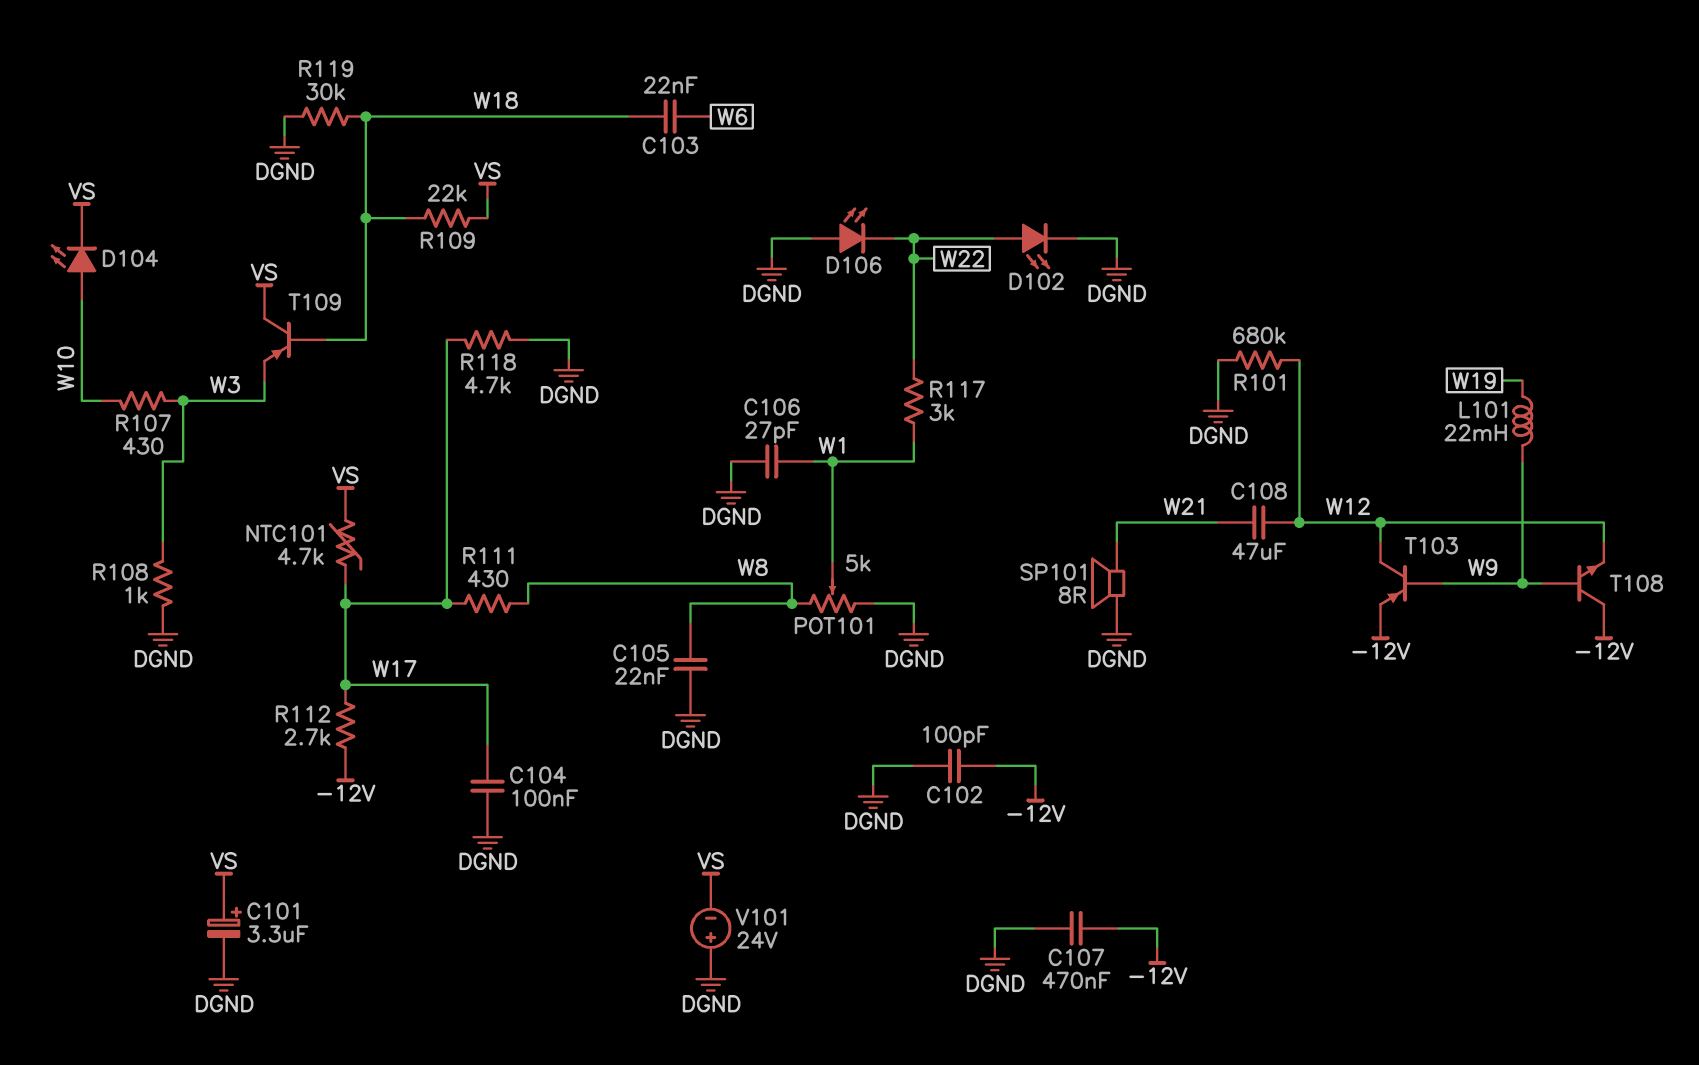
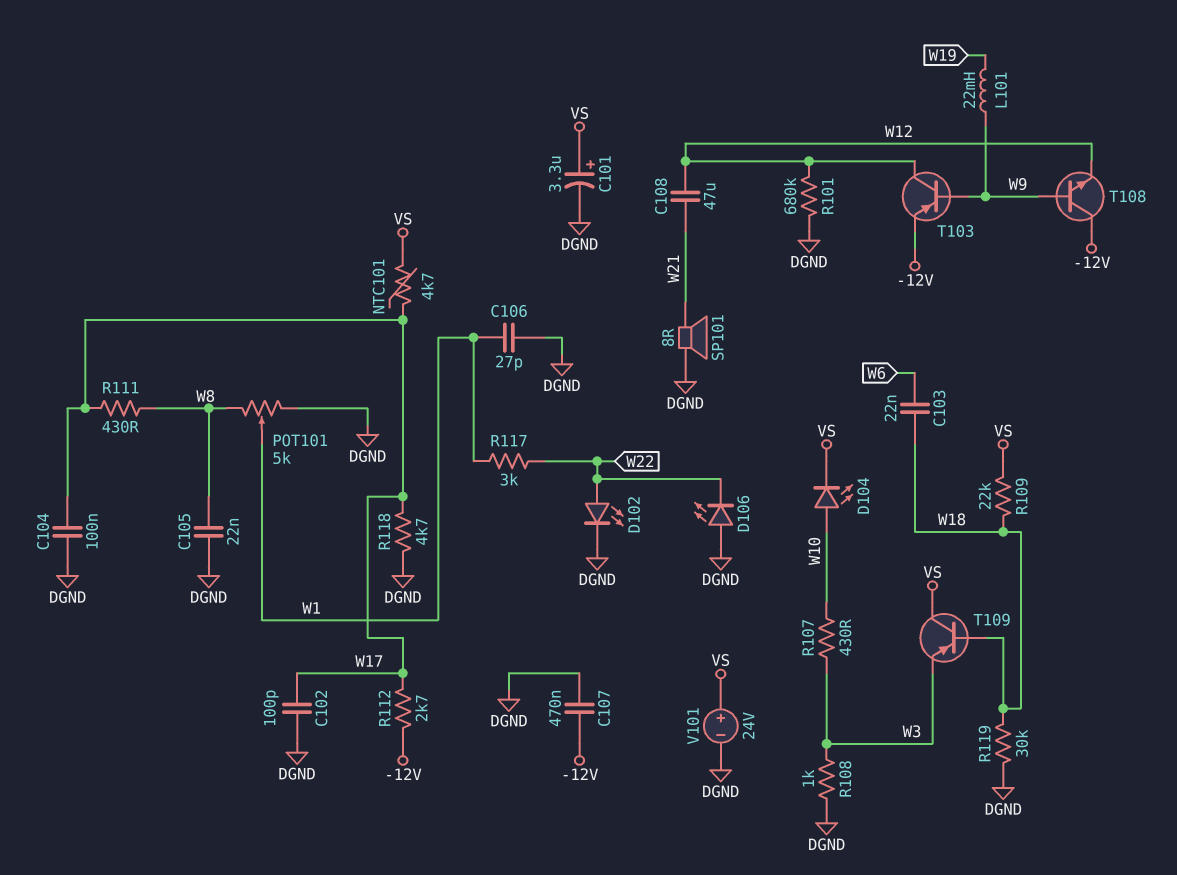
C102: 100pF (-12V, DGND) -> 100pF (DGND, W17)
V101: 24V (plus DGND, minus VS) -> 24V (plus VS, minus DGND)

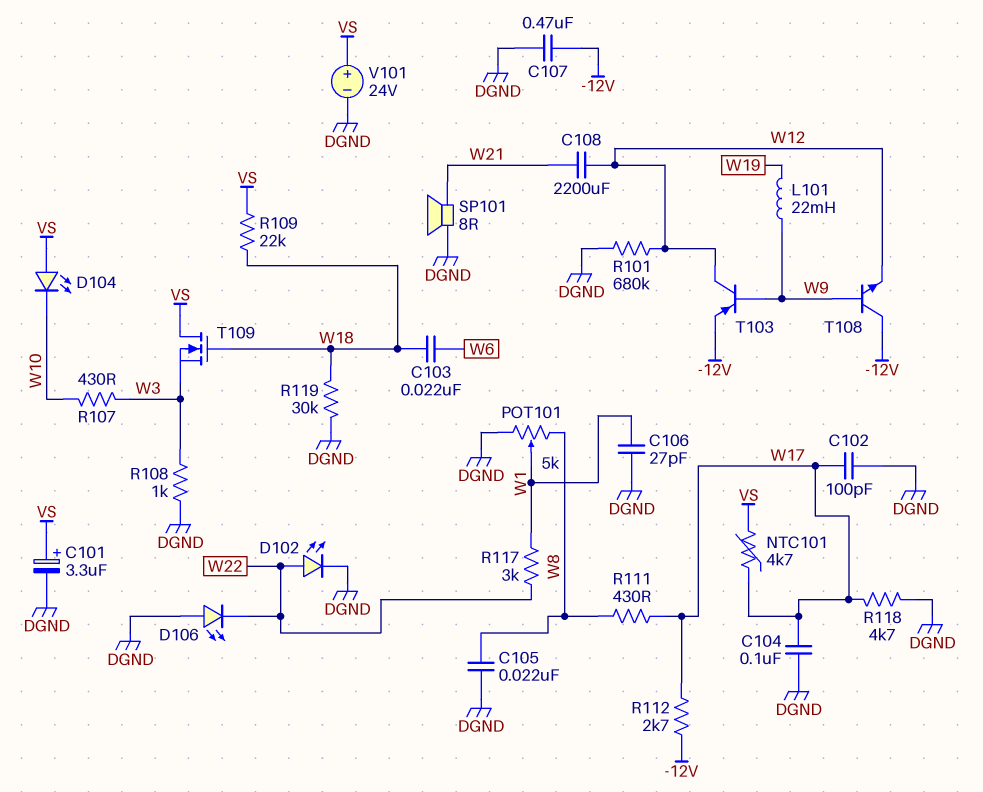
C108: 47uF (W12, W21) -> 2200uF (W12, W21)
D104: LED (A W10, K VS) -> LED (A VS, K W10)
T109: PNP (B W18, C VS, E W3) -> NMOS (G W18, D VS, S W3)

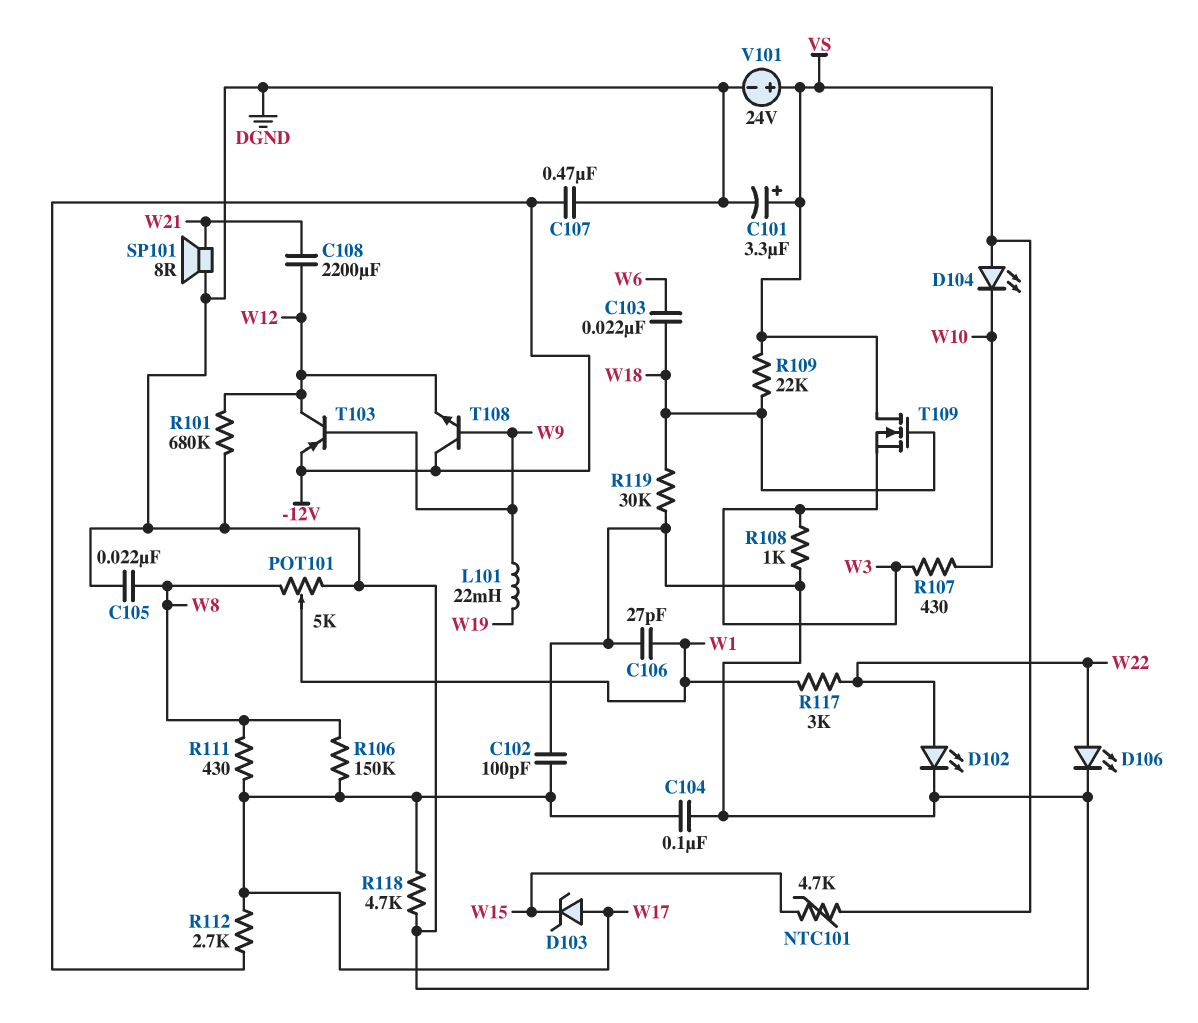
D103: none -> zener (A W17, K W15)
D106: LED (A DGND, K W22) -> LED (A W22, K DGND)
NTC101: 4.7k (VS, W17) -> 4.7k (VS, W15)
R106: none -> 150k (W8, W17)

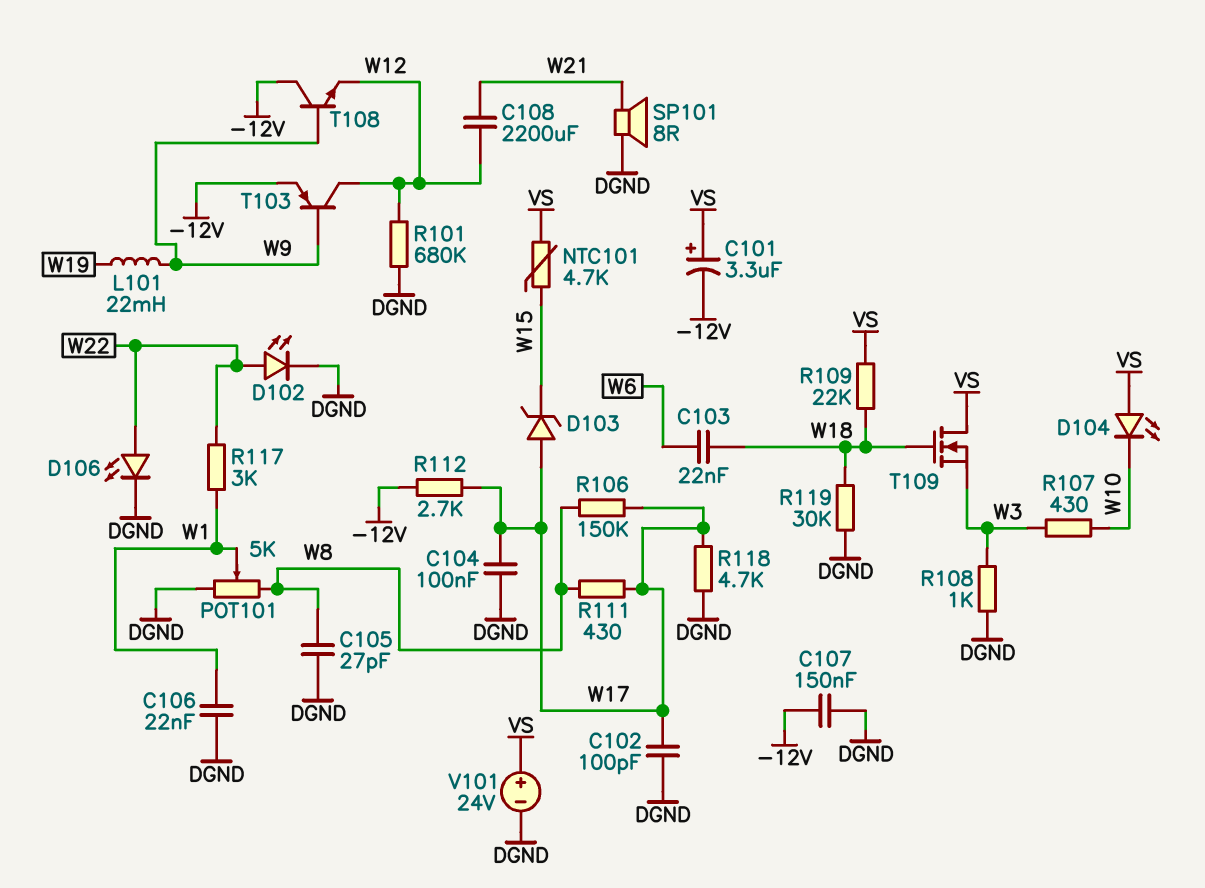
C101: 3.3uF (plus VS, minus DGND) -> 3.3uF (plus VS, minus -12V)
C105: 22nF (DGND, W8) -> 27pF (DGND, W8)
C106: 27pF (DGND, W1) -> 22nF (DGND, W1)
C107: 470nF (-12V, DGND) -> 150nF (-12V, DGND)

